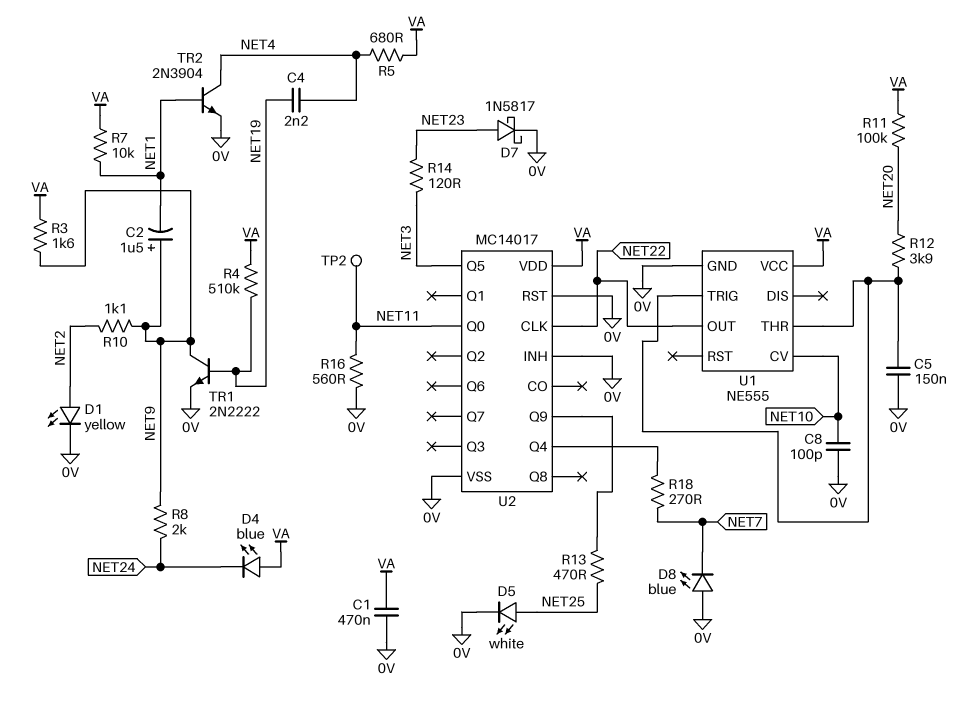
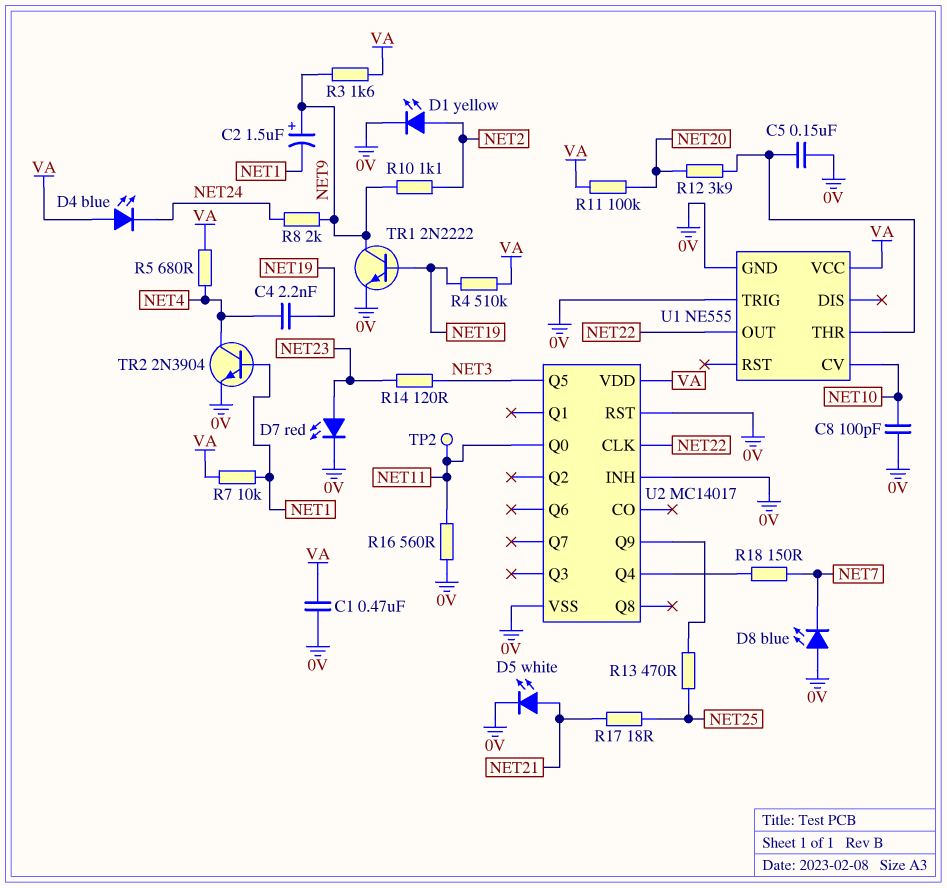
D5: LED white (A NET25, K 0V) -> LED white (A NET21, K 0V)
D7: schottky 1N5817 (A NET23, K 0V) -> LED red (A NET23, K 0V)
R17: none -> 18 (NET21, NET25)
R18: 270 (NET7, U2/Q4) -> 150 (NET7, U2/Q4)
U1 pin TRIG: U1/THR -> 0V

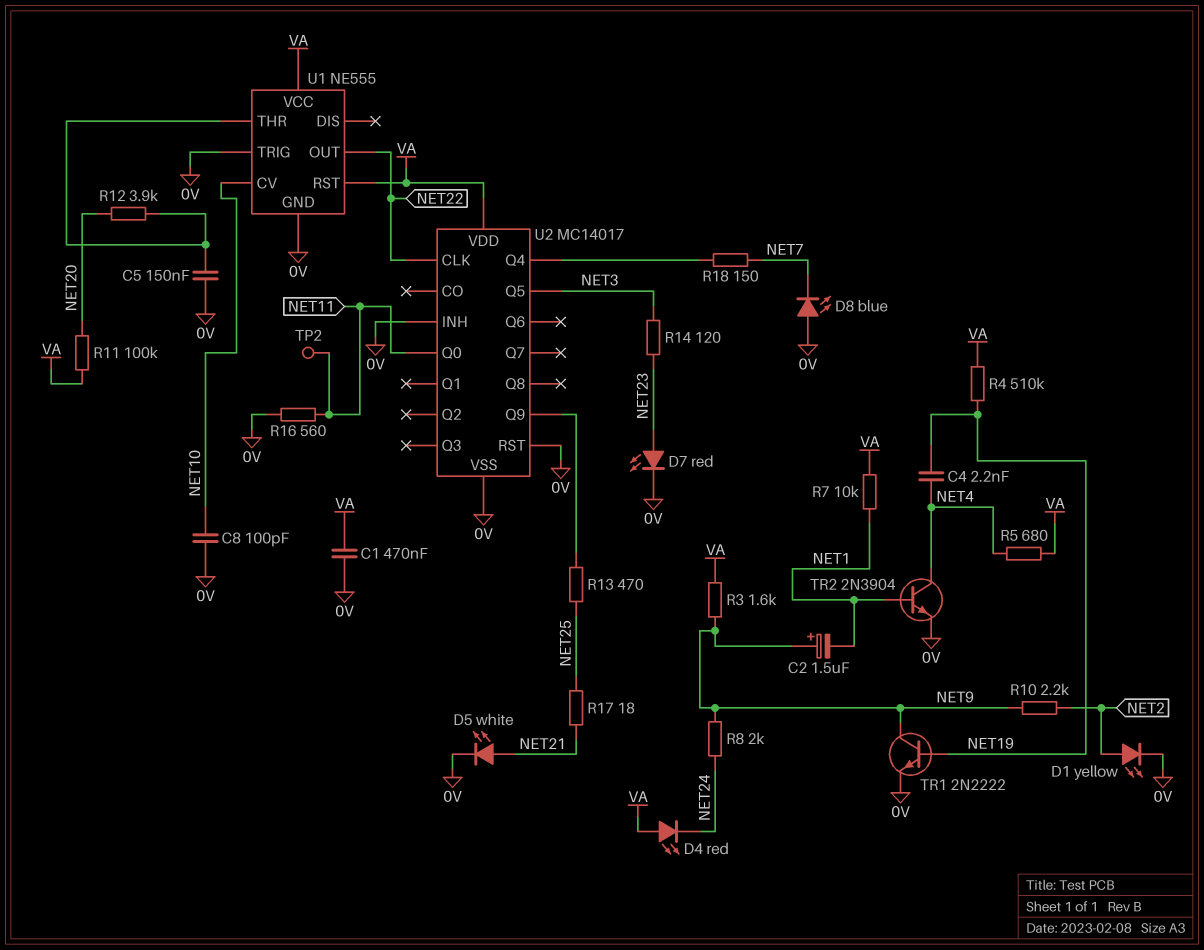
D4: LED blue (A VA, K NET24) -> LED red (A VA, K NET24)
R10: 1.1k (NET2, NET9) -> 2.2k (NET2, NET9)
U1 pin RST: none -> VA

